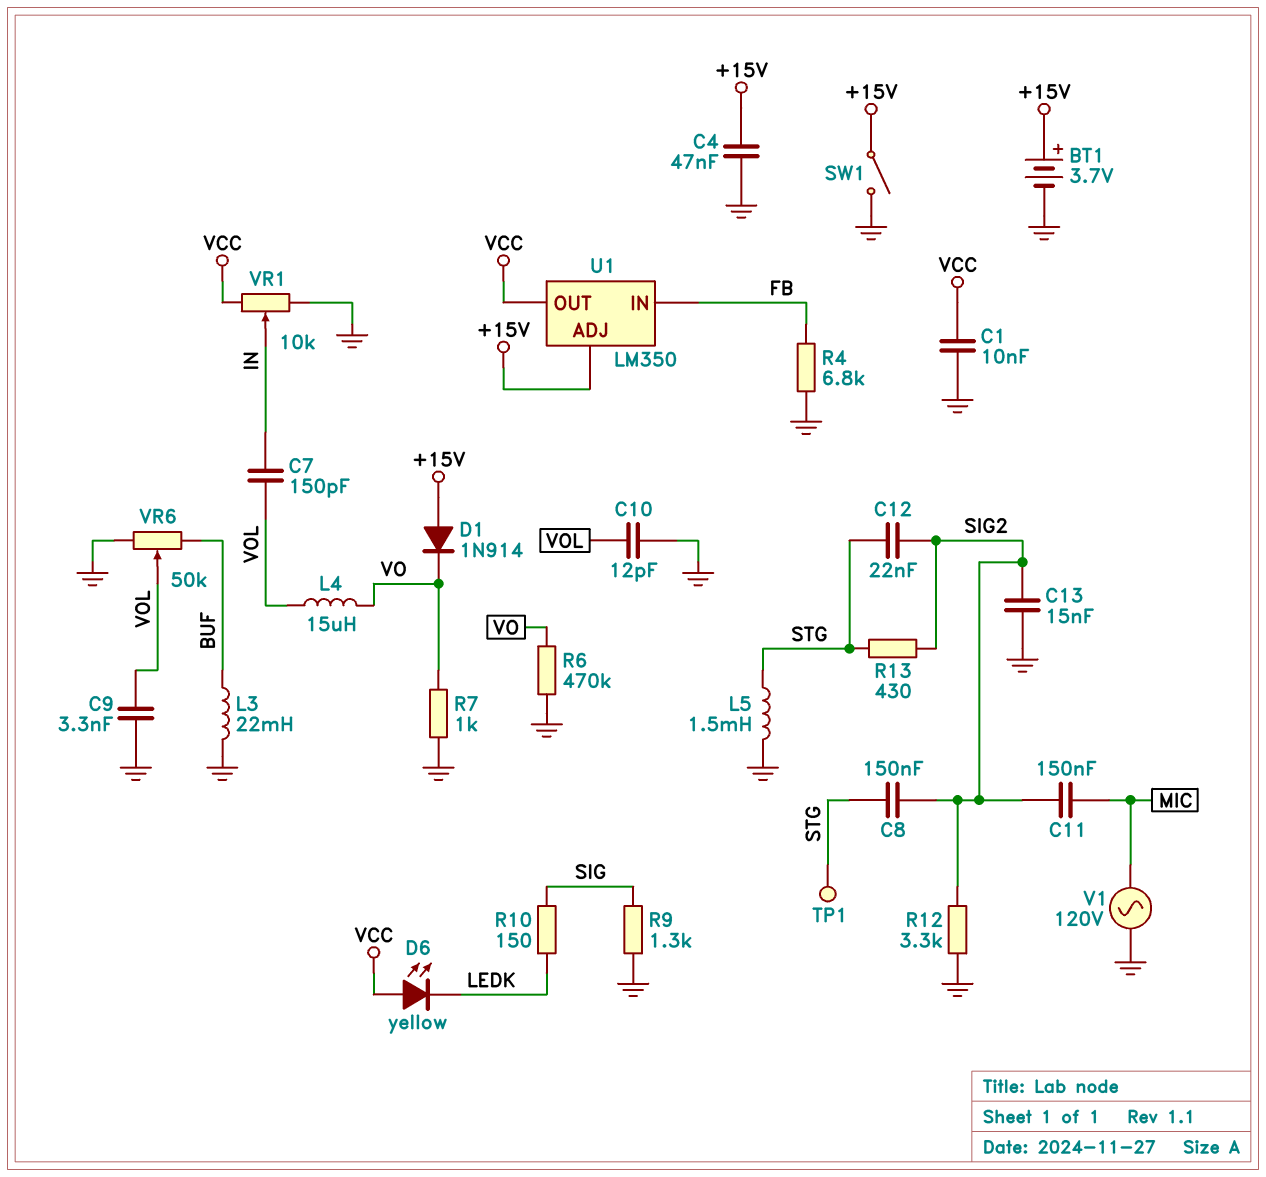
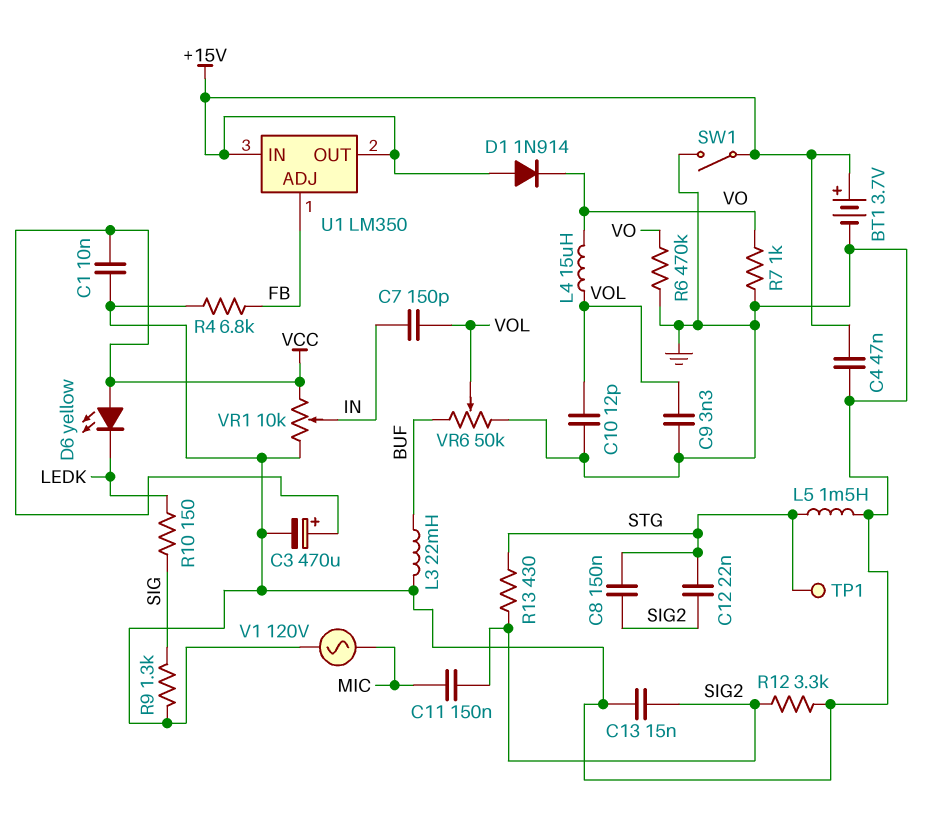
C3: none -> 470uF (plus VCC, minus GND)
U1 pin ADJ: +15V -> FB
U1 pin IN: FB -> +15V
U1 pin OUT: VCC -> +15V

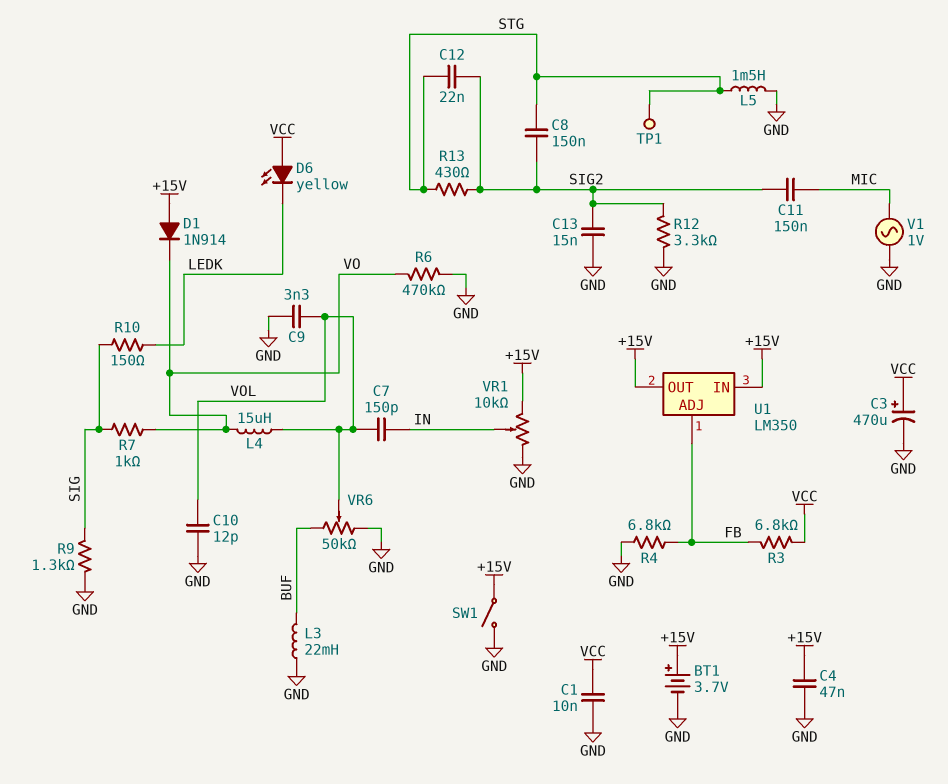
R3: none -> 6.8k (FB, VCC)
R7: 1k (GND, VO) -> 1k (SIG, VO)
V1: AC 120V (GND, MIC) -> AC 1V (GND, MIC)
VR1: 10k (GND, VCC, wiper IN) -> 10k (+15V, GND, wiper IN)

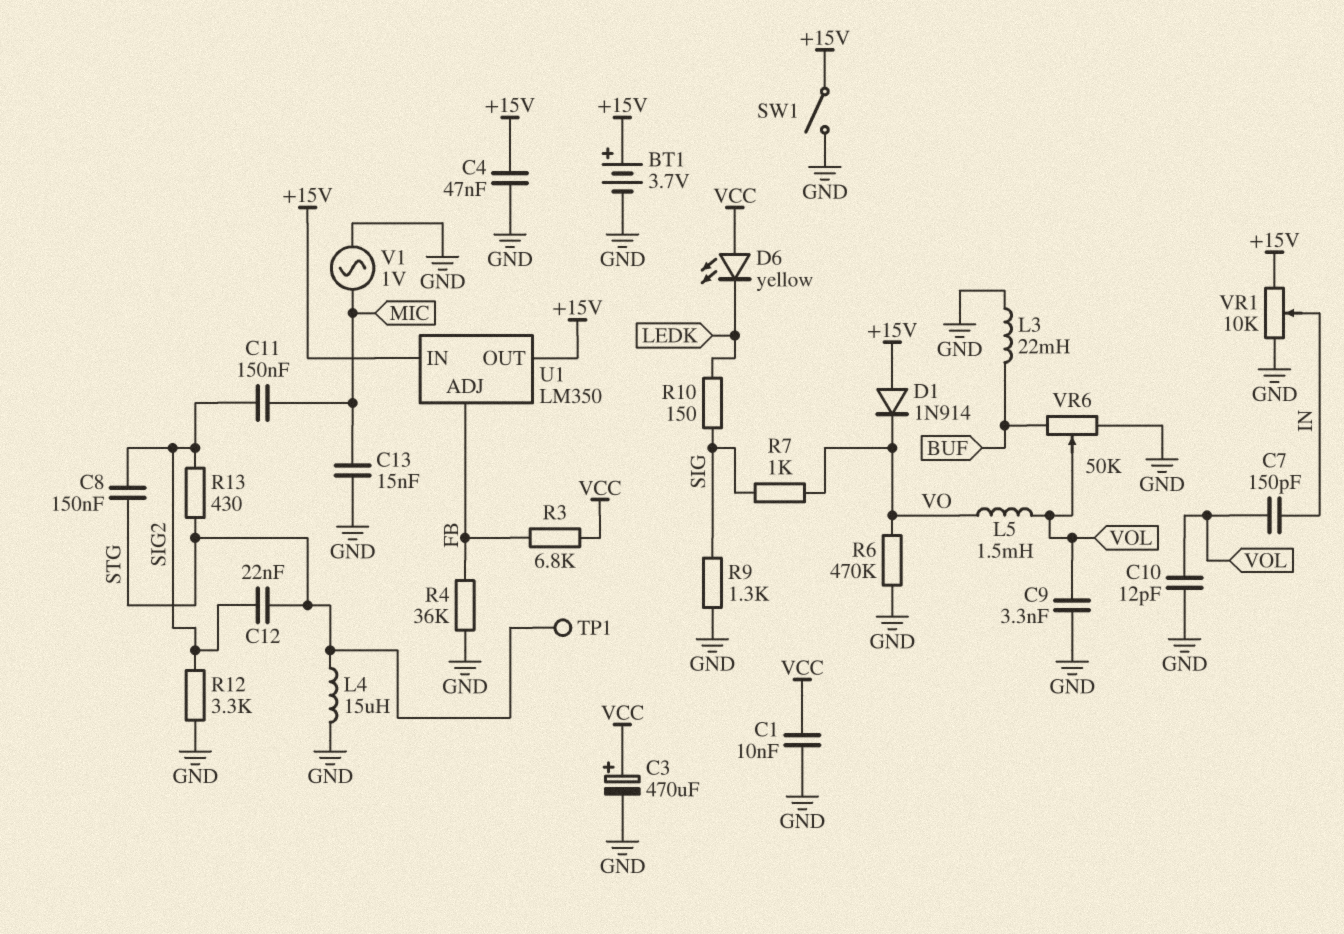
C13: 15nF (GND, SIG2) -> 15nF (GND, MIC)
L4: 15uH (VO, VOL) -> 15uH (GND, STG)
L5: 1.5mH (GND, STG) -> 1.5mH (VO, VOL)
R4: 6.8k (FB, GND) -> 36k (FB, GND)

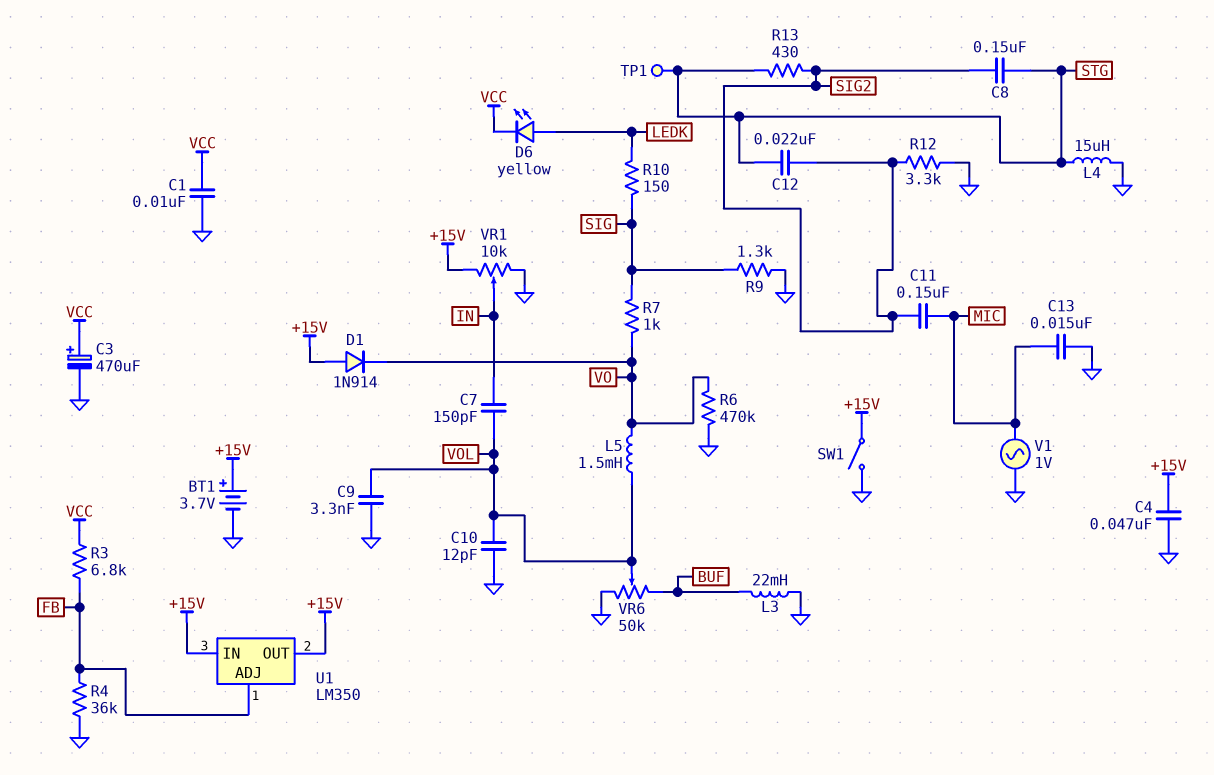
D6: LED yellow (A VCC, K LEDK) -> LED yellow (A LEDK, K VCC)

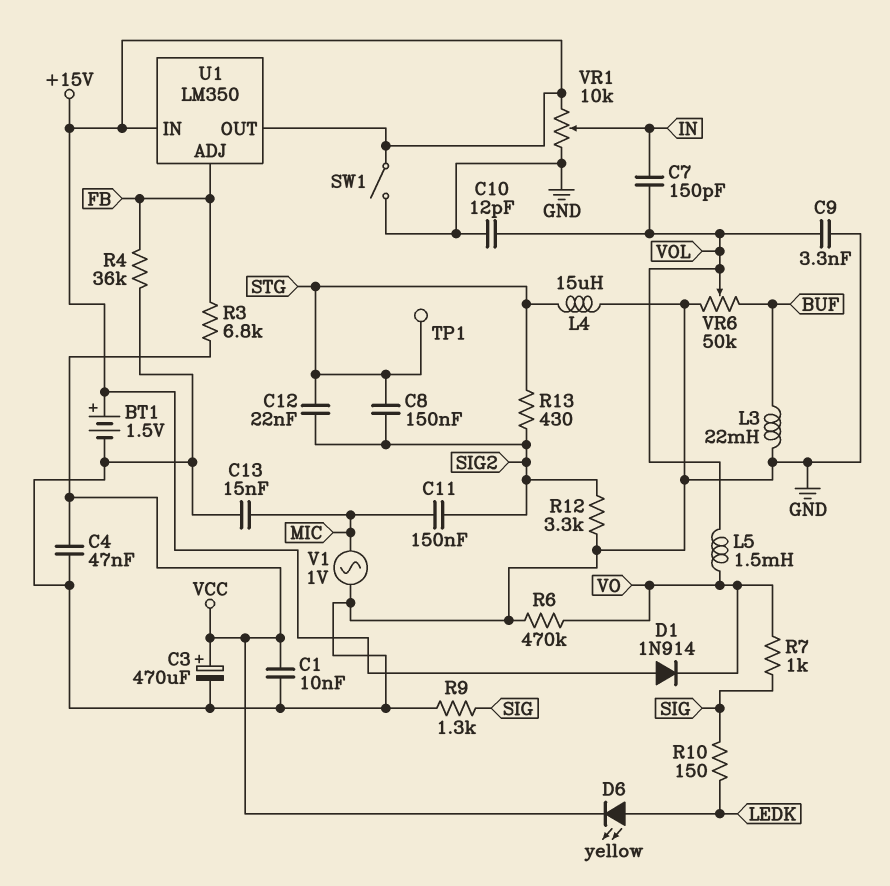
BT1: 3.7V (plus +15V, minus GND) -> 1.5V (plus +15V, minus GND)
C4: 47nF (+15V, GND) -> 47nF (GND, VCC)

